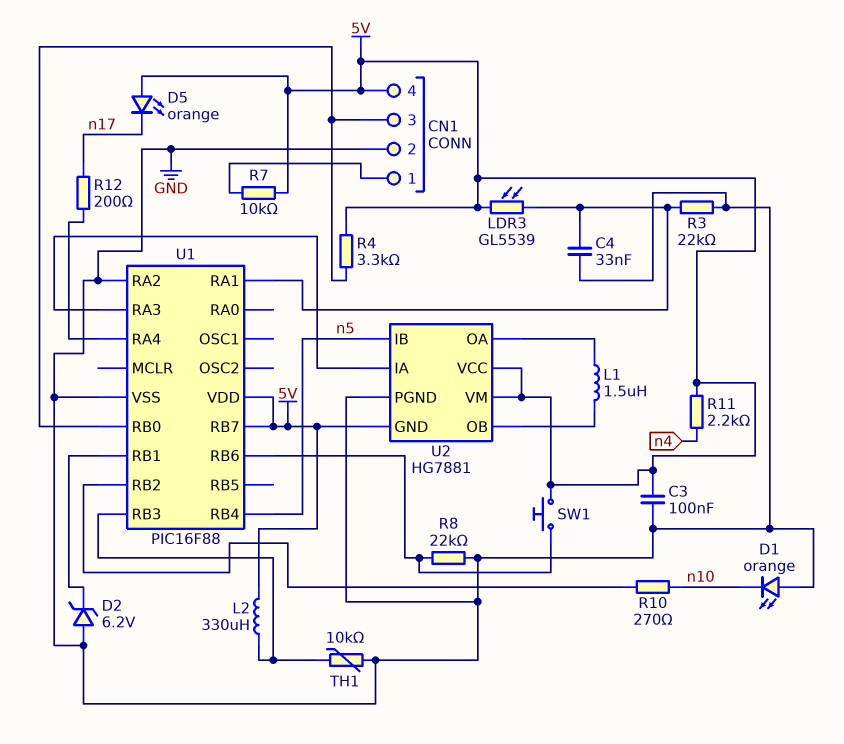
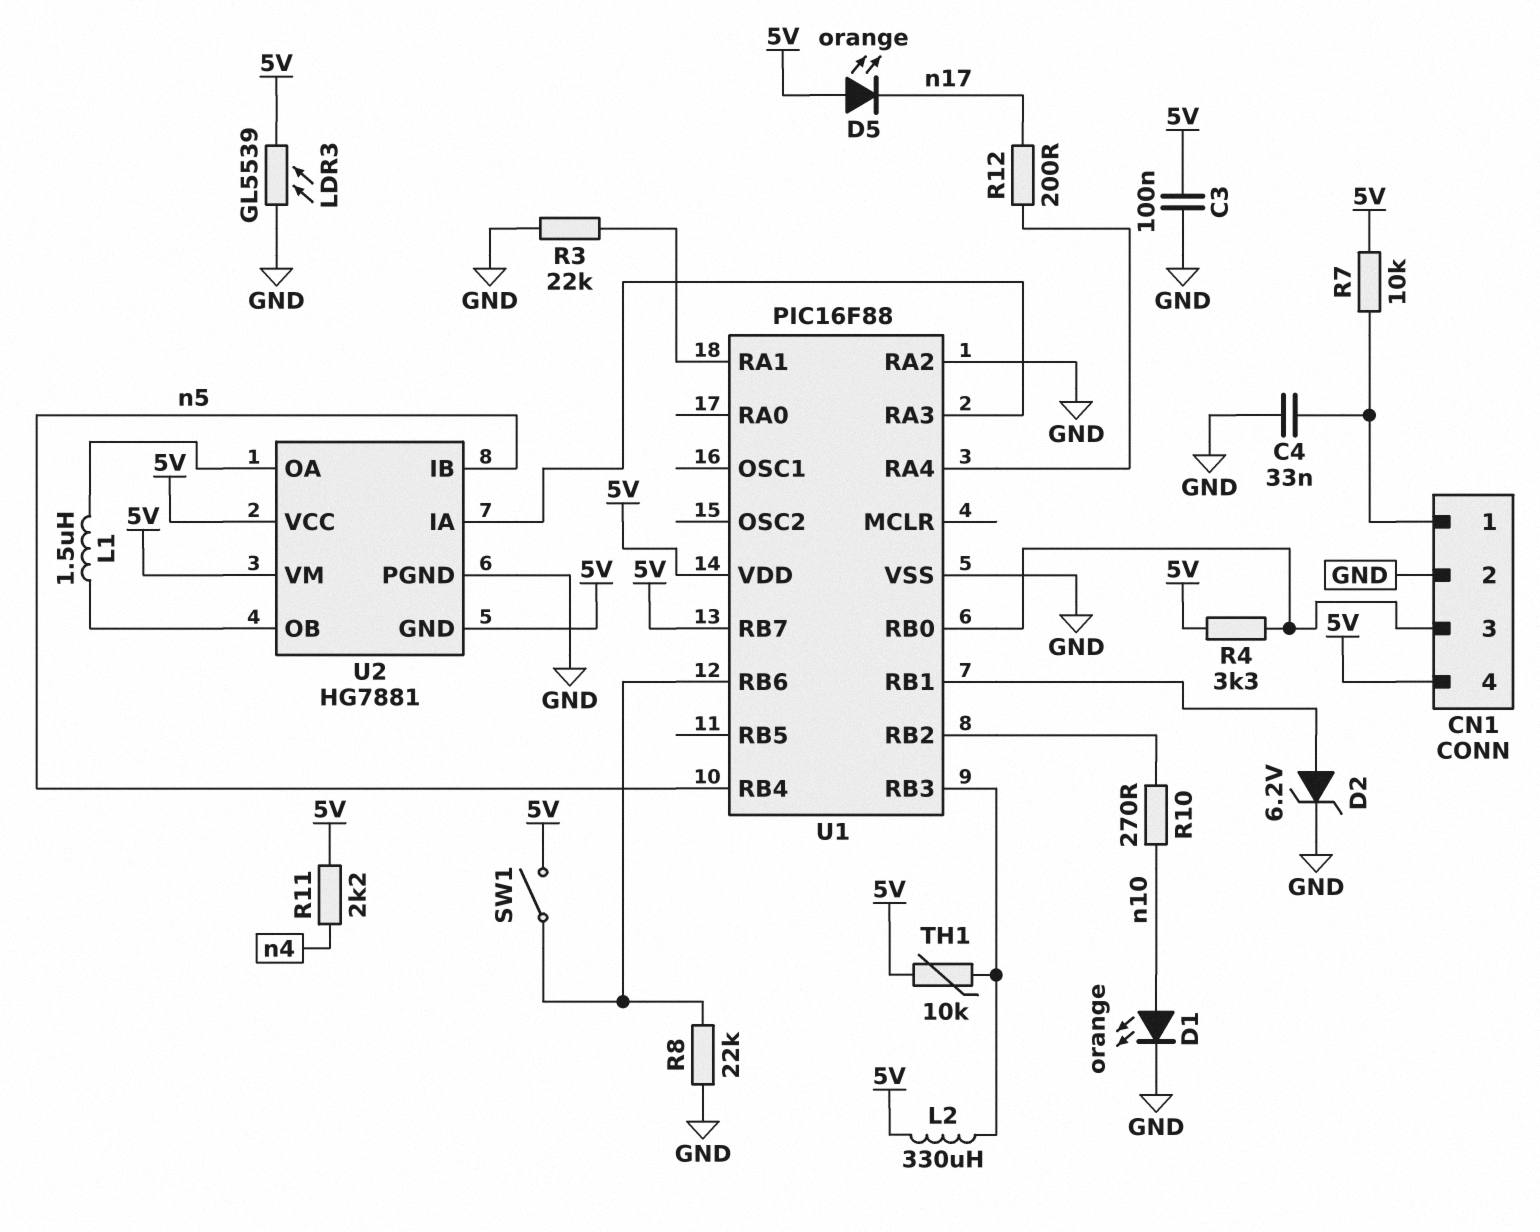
C4: 33nF (GND, U1/RA1) -> 33nF (CN1/1, GND)
D1: LED orange (A GND, K n10) -> LED orange (A n10, K GND)
D2: zener 6.2V (A GND, K U1/RB1) -> zener 6.2V (A U1/RB1, K GND)
LDR3: GL5539 (5V, U1/RA1) -> GL5539 (5V, GND)
SW1: button (5V, U1/RB6) -> switch (5V, U1/RB6)
TH1: 10k (GND, U1/RB3) -> 10k (5V, U1/RB3)

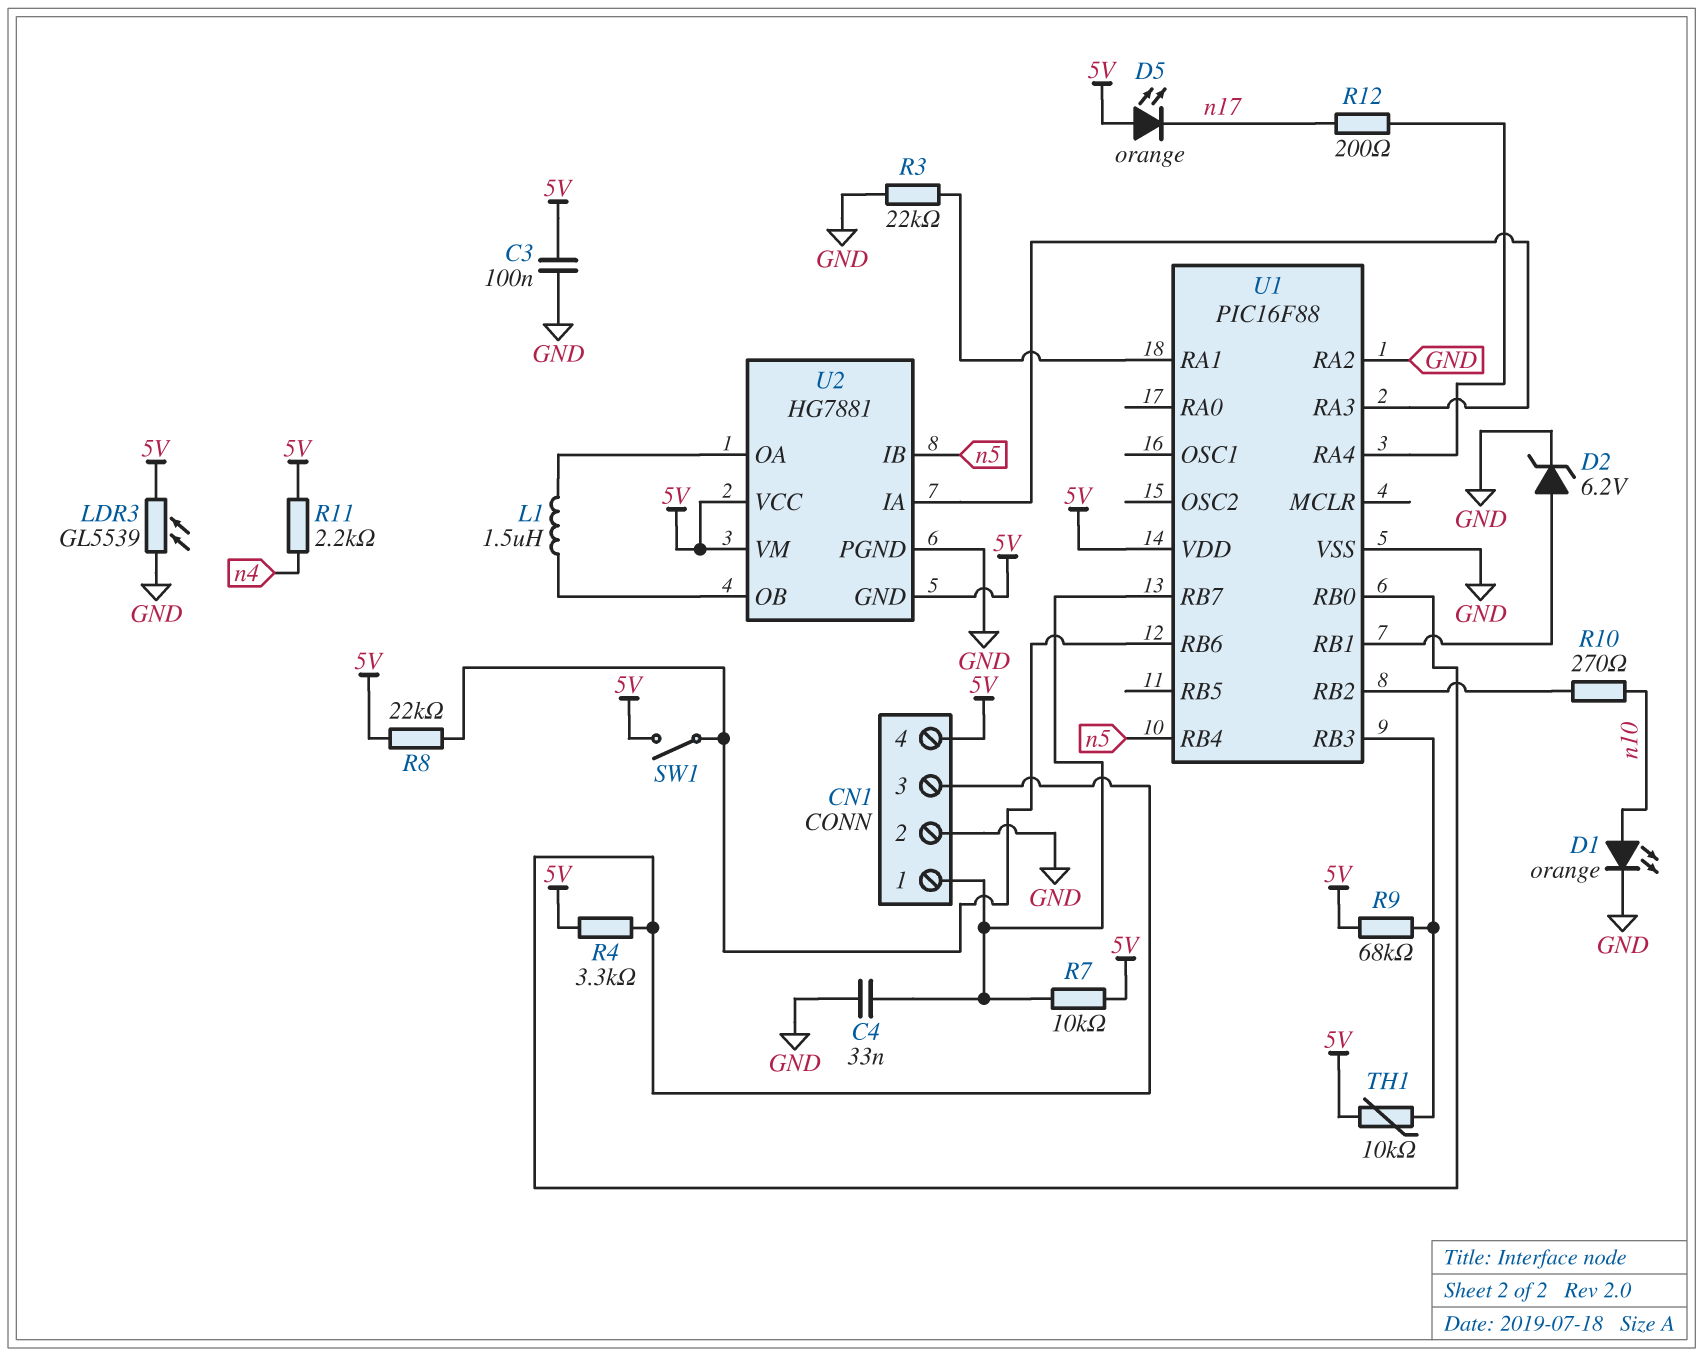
L2: 330uH (5V, U1/RB3) -> none
R8: 22k (GND, U1/RB6) -> 22k (5V, U1/RB6)
R9: none -> 68k (5V, U1/RB3)
U1 pin RB7: 5V -> CN1/1

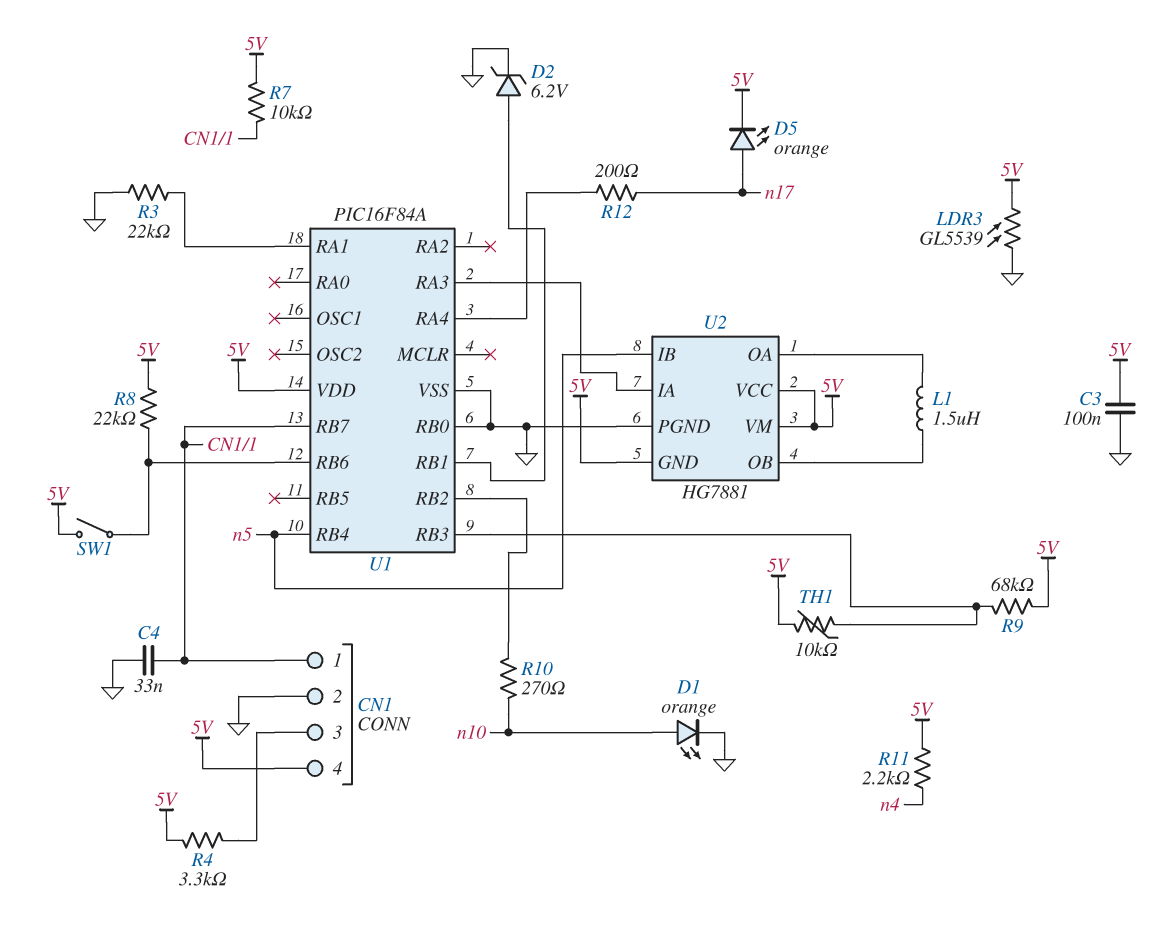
D5: LED orange (A 5V, K n17) -> LED orange (A n17, K 5V)
U1: PIC16F88 -> PIC16F84A
U1 pin RA2: GND -> none
U1 pin RB0: CN1/3 -> GND

